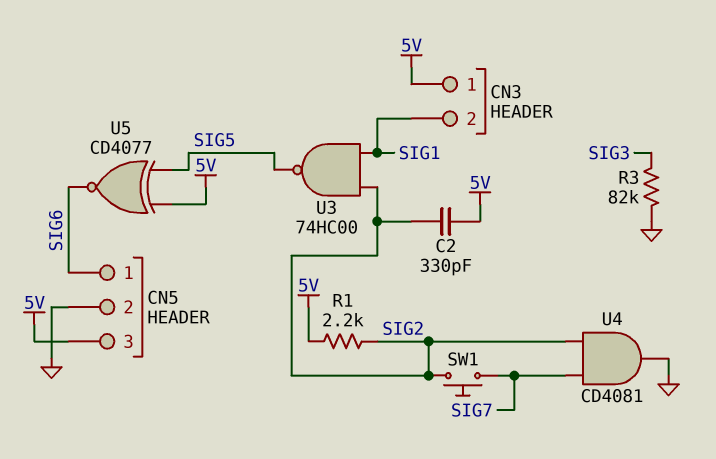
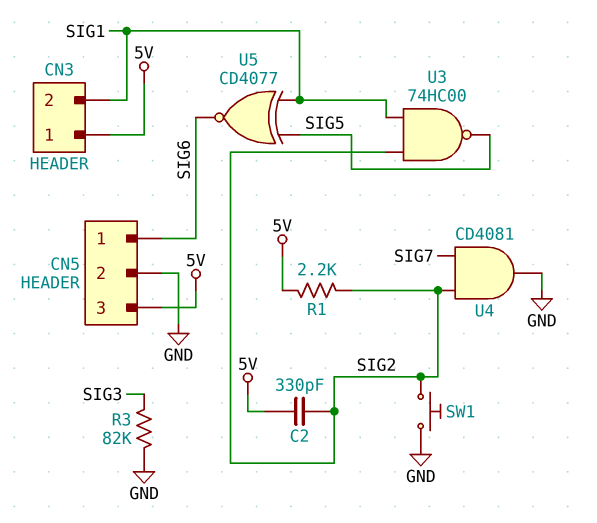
SW1: button (SIG2, SIG7) -> button (GND, SIG2)
U5: XNOR CD4077 (in 5V, in SIG5, out SIG6) -> XNOR CD4077 (in SIG1, in SIG5, out SIG6)

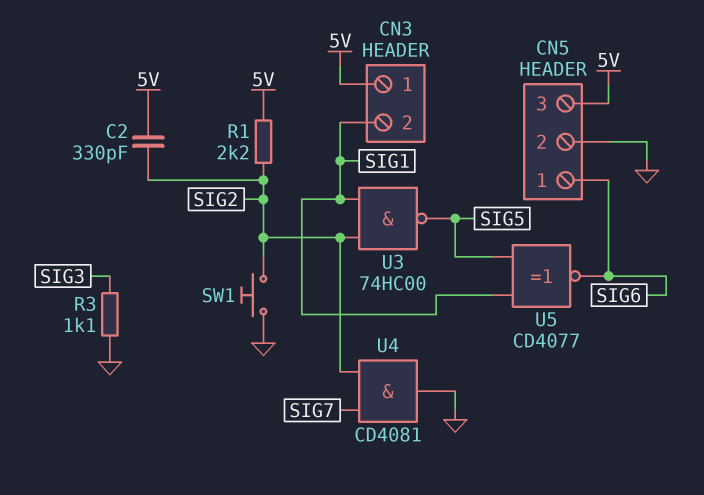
R3: 82k (GND, SIG3) -> 1.1k (GND, SIG3)

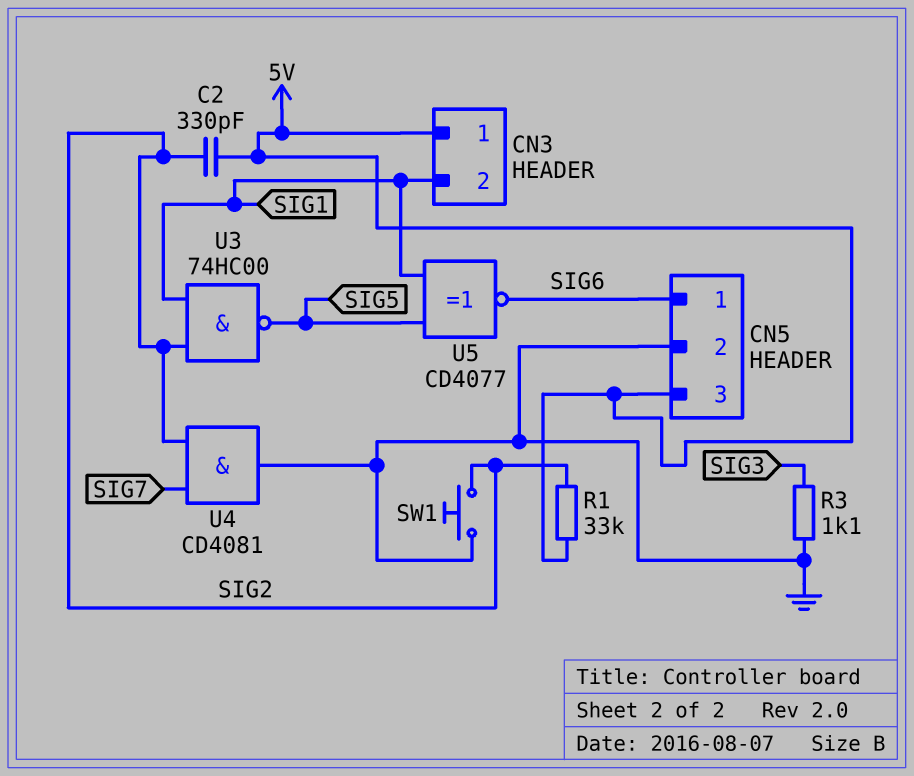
R1: 2.2k (5V, SIG2) -> 33k (5V, SIG2)

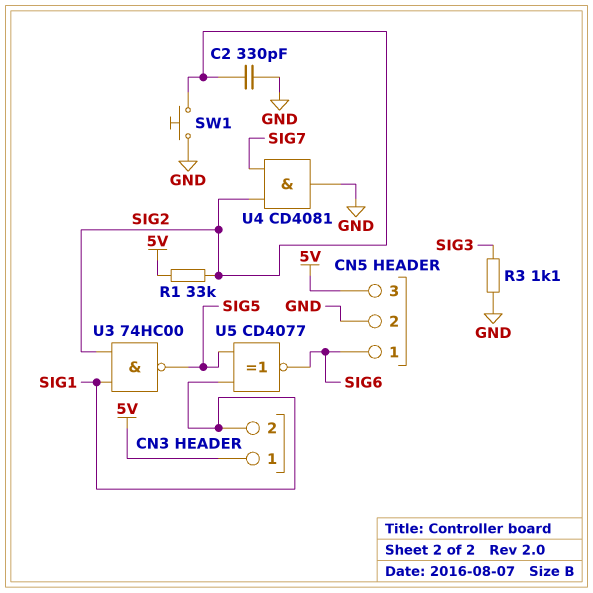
C2: 330pF (5V, SIG2) -> 330pF (GND, SIG2)

